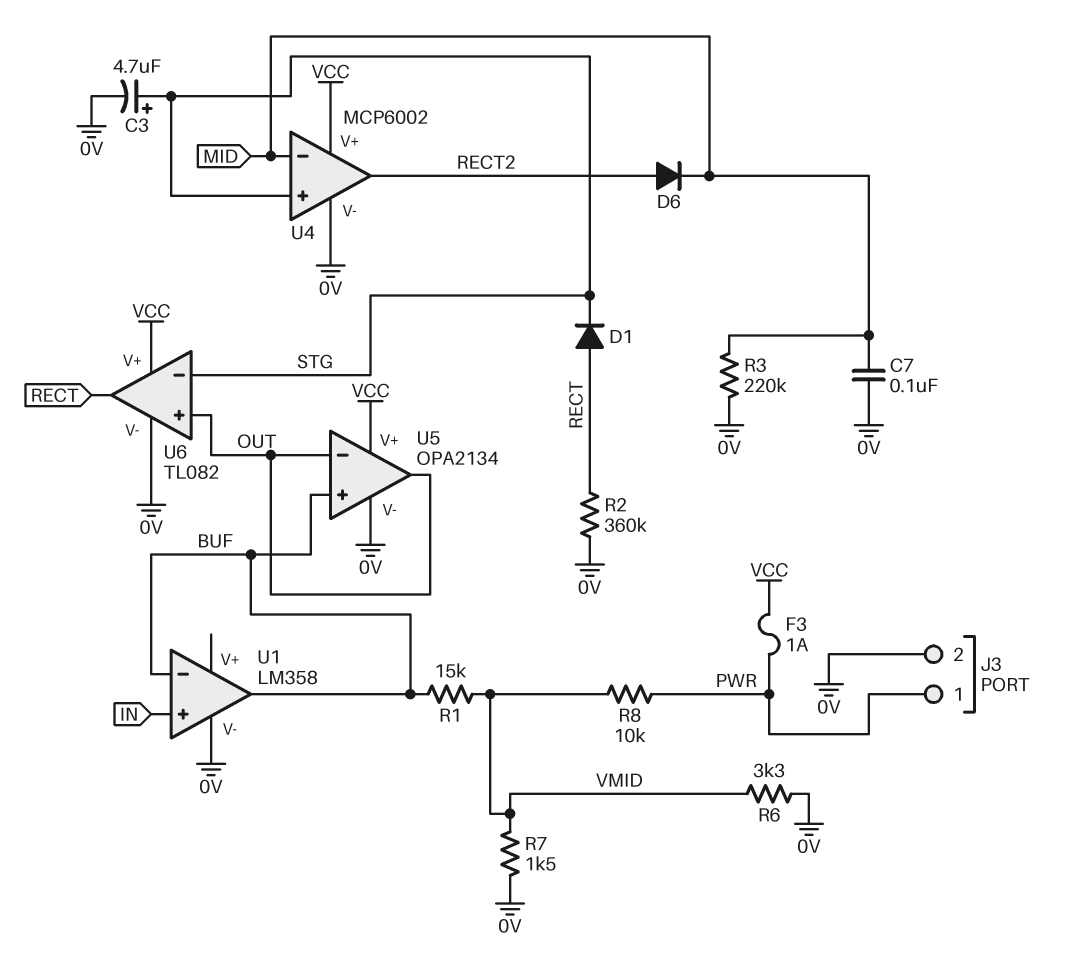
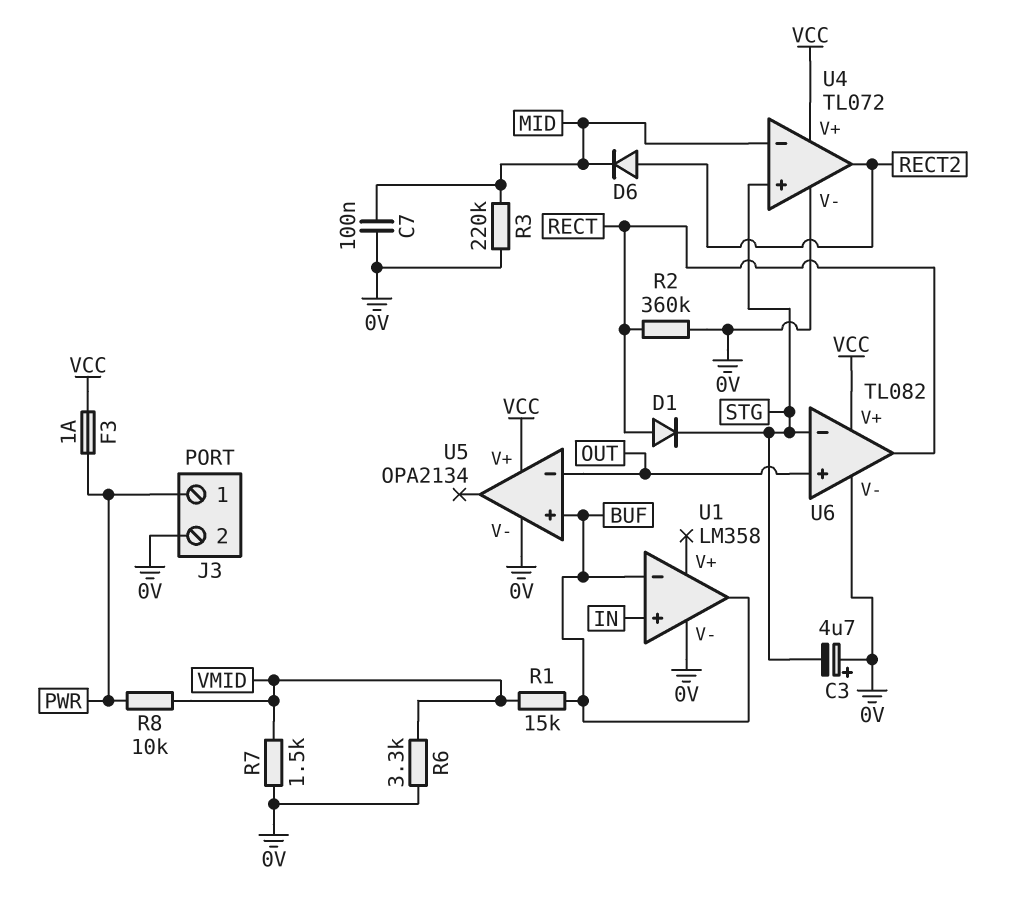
C3: 4.7uF (plus STG, minus 0V) -> 4.7uF (plus 0V, minus STG)
U4: MCP6002 -> TL072
U5 pin out: OUT -> none

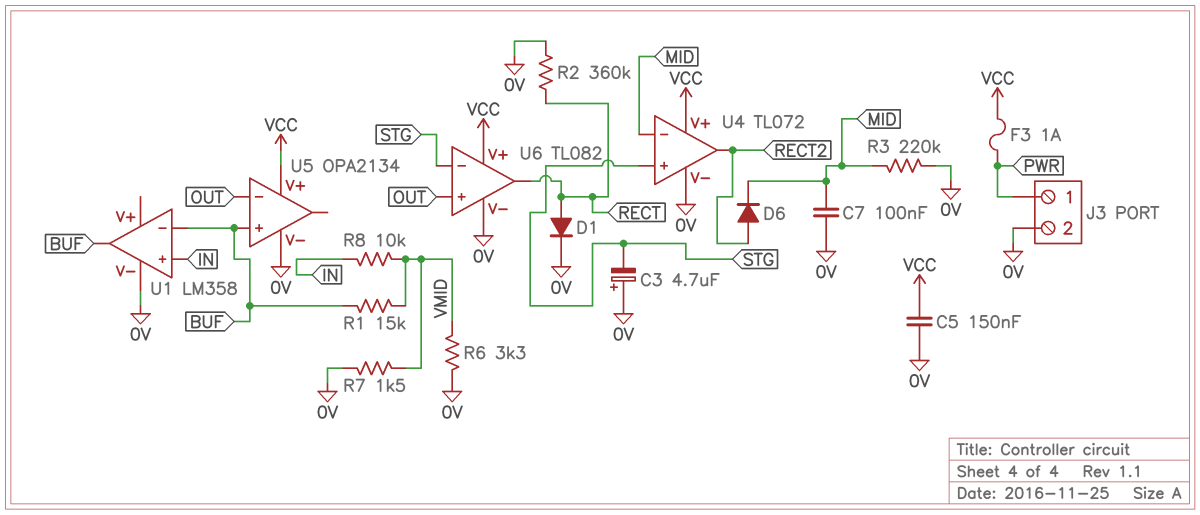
C5: none -> 150nF (0V, VCC)
D1: diode (A RECT, K STG) -> diode (A RECT, K 0V)
R8: 10k (PWR, VMID) -> 10k (IN, VMID)

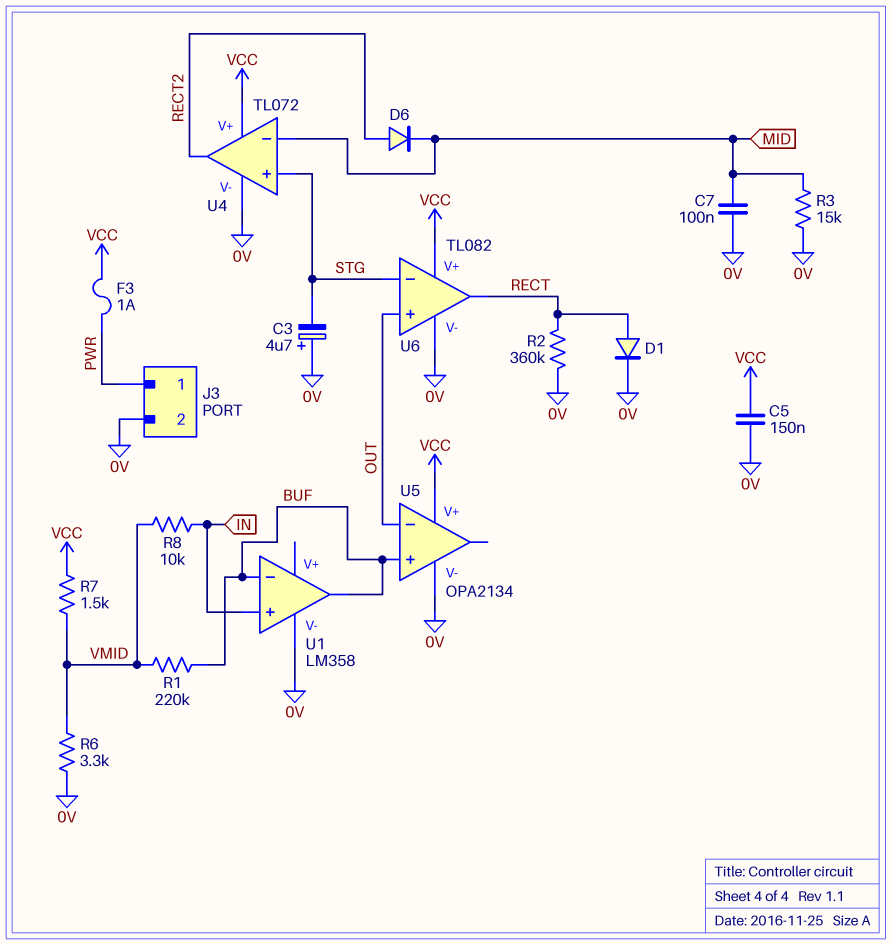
R1: 15k (BUF, VMID) -> 220k (BUF, VMID)
R3: 220k (0V, MID) -> 15k (0V, MID)
R7: 1.5k (0V, VMID) -> 1.5k (VCC, VMID)

